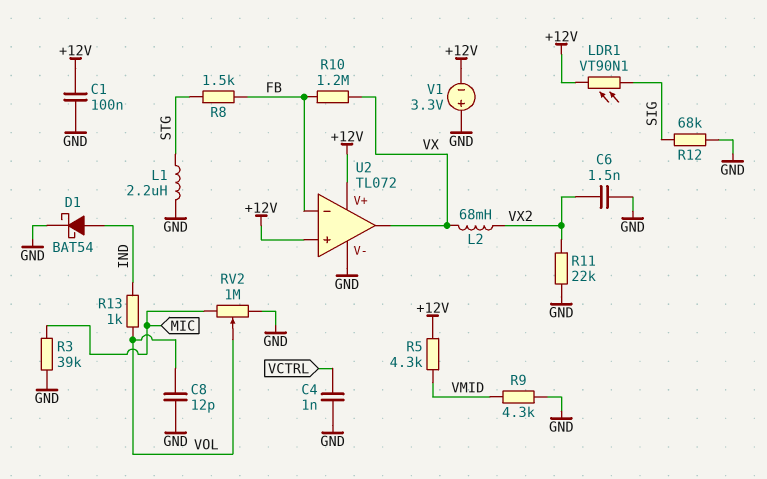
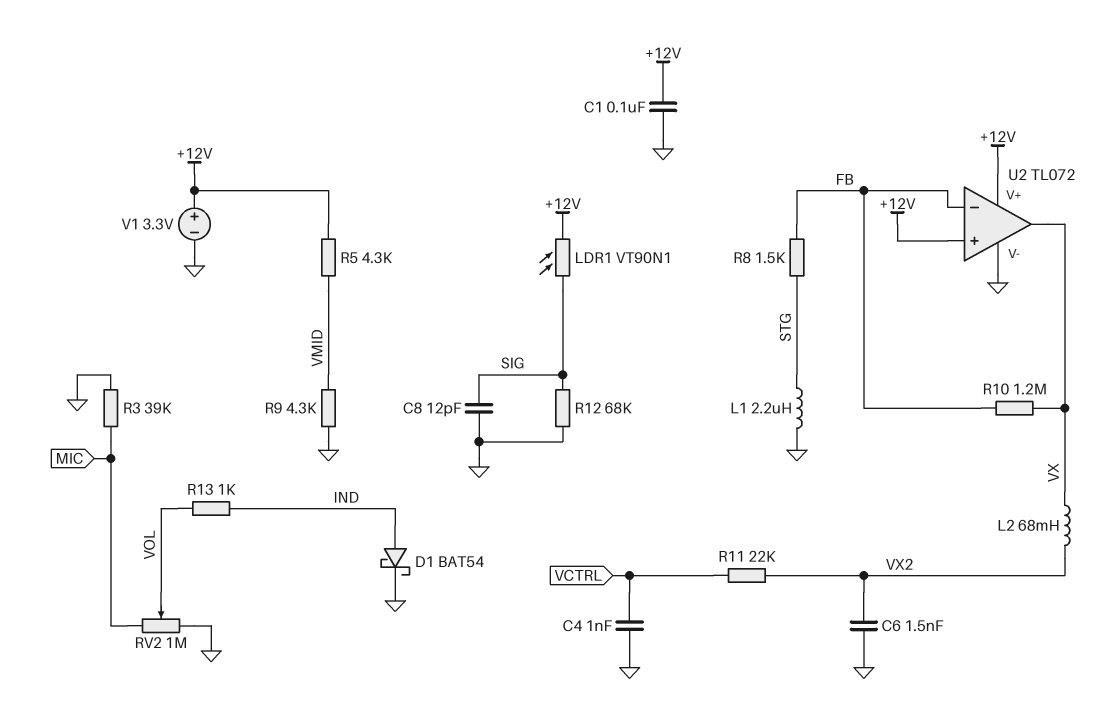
C8: 12pF (GND, VOL) -> 12pF (GND, SIG)
R11: 22k (GND, VX2) -> 22k (VCTRL, VX2)
V1: 3.3V (plus GND, minus +12V) -> 3.3V (plus +12V, minus GND)

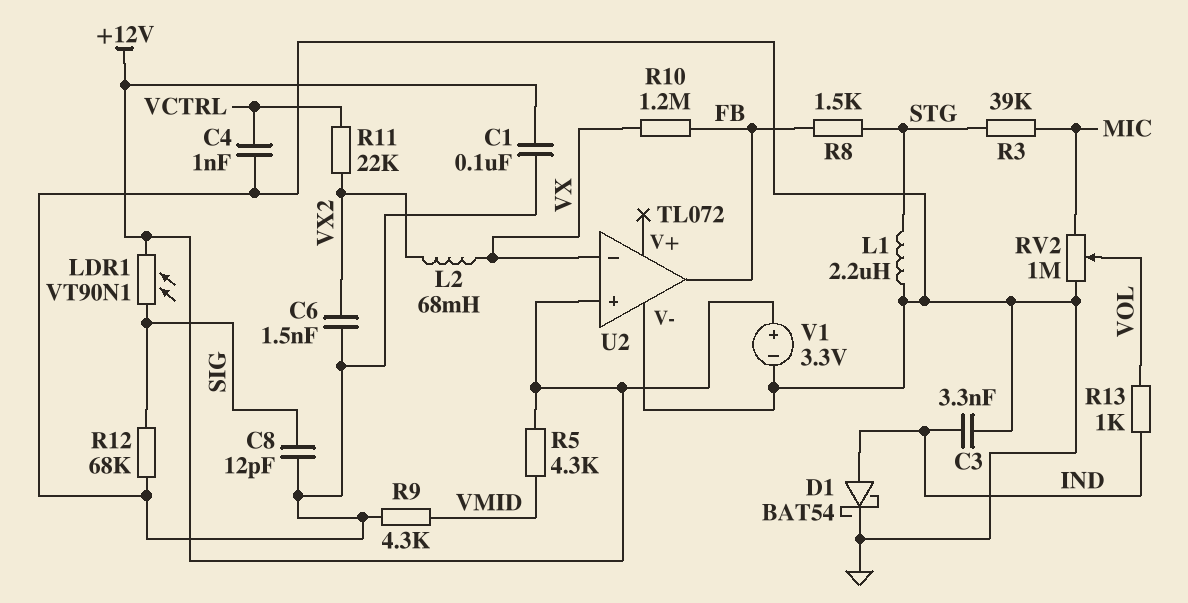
C3: none -> 3.3nF (GND, IND)
R3: 39k (GND, MIC) -> 39k (MIC, STG)
U2 pin V+: +12V -> none
U2 pin in-: FB -> VX
U2 pin out: VX -> FB

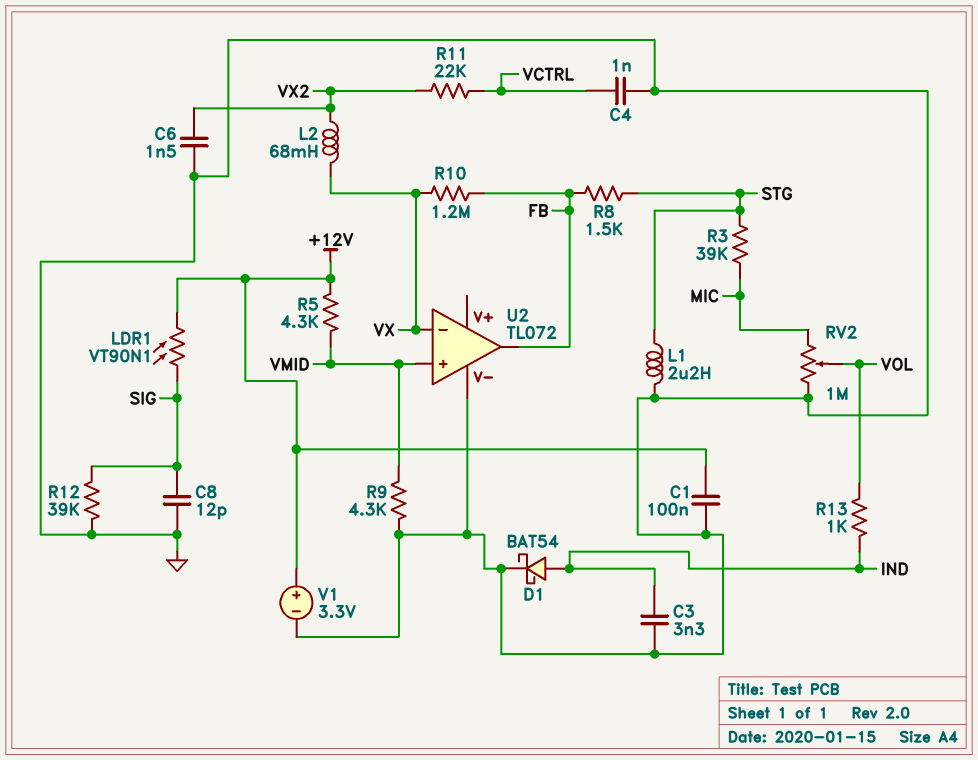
R12: 68k (GND, SIG) -> 39k (GND, SIG)
U2 pin in+: +12V -> VMID

